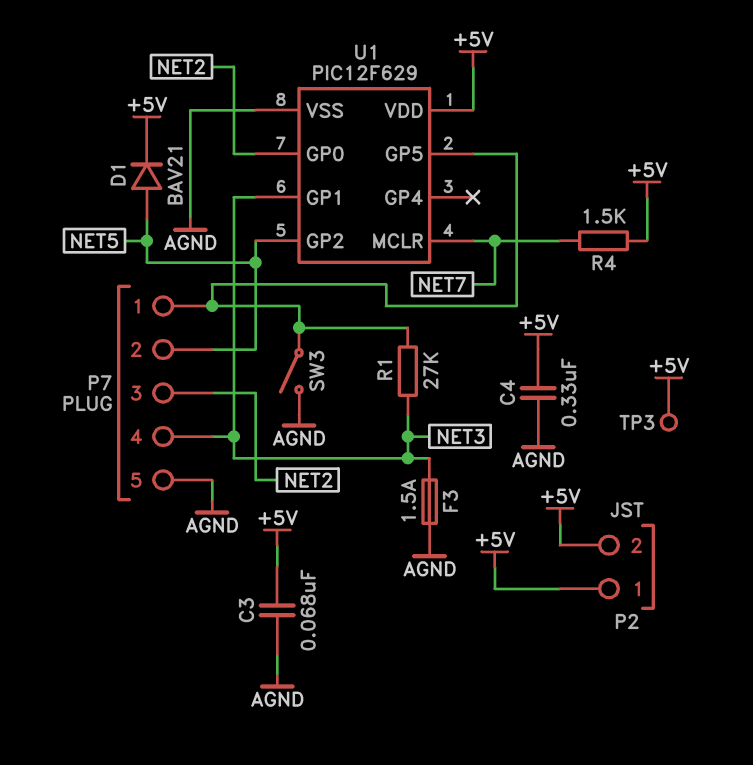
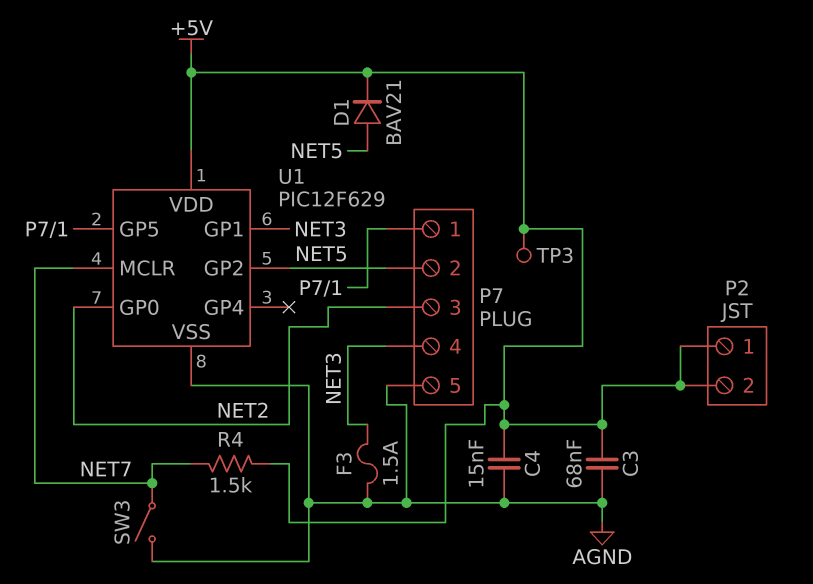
C4: 330nF (+5V, AGND) -> 15nF (+5V, AGND)
R1: 27k (NET3, P7/1) -> none
SW3: switch (AGND, P7/1) -> switch (AGND, NET7)

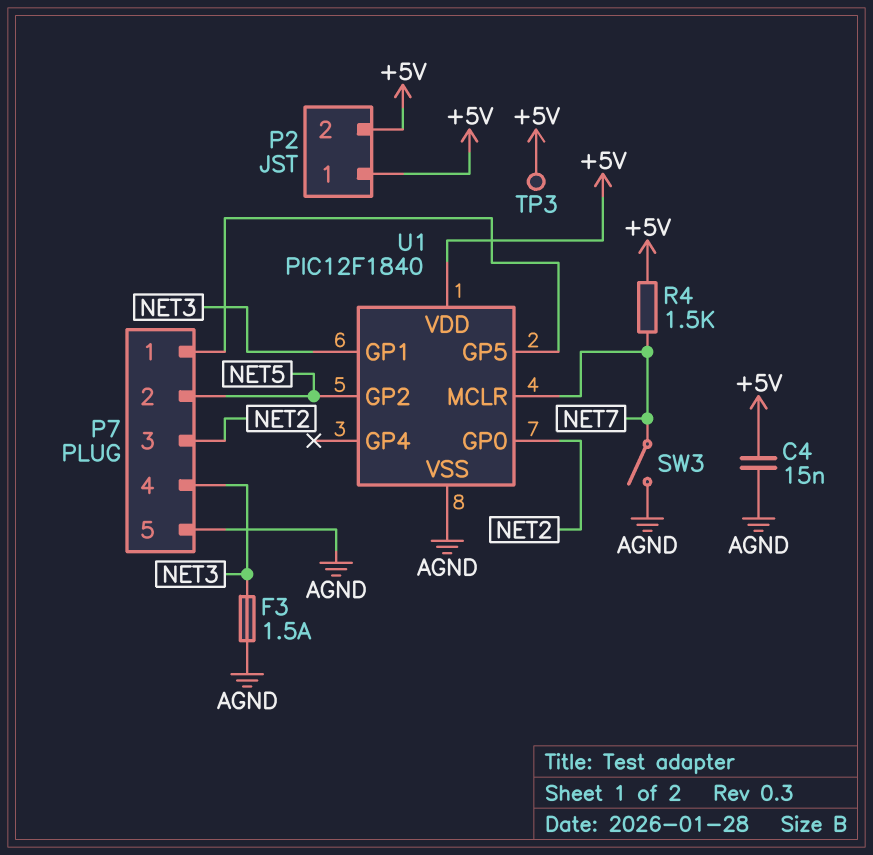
C3: 68nF (+5V, AGND) -> none
D1: diode BAV21 (A NET5, K +5V) -> none
U1: PIC12F629 -> PIC12F1840

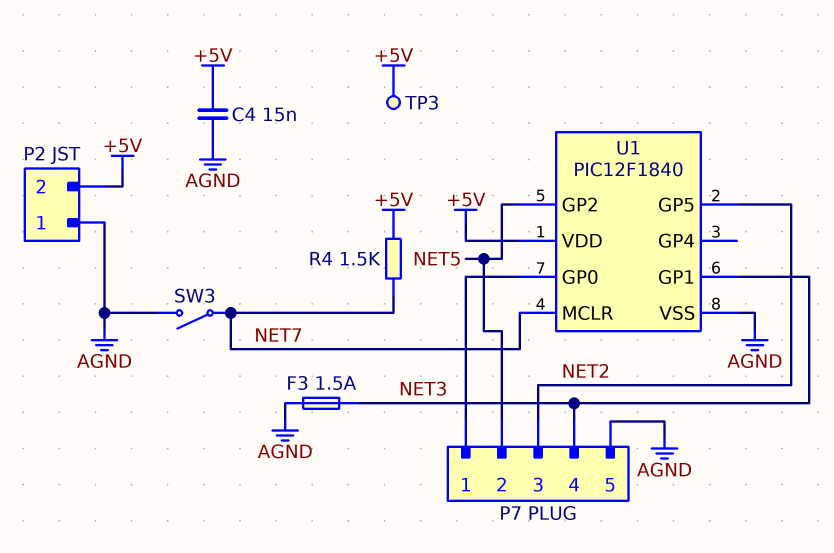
P2 pin 1: +5V -> AGND
U1 pin GP0: NET2 -> P7/1
U1 pin GP5: P7/1 -> NET2

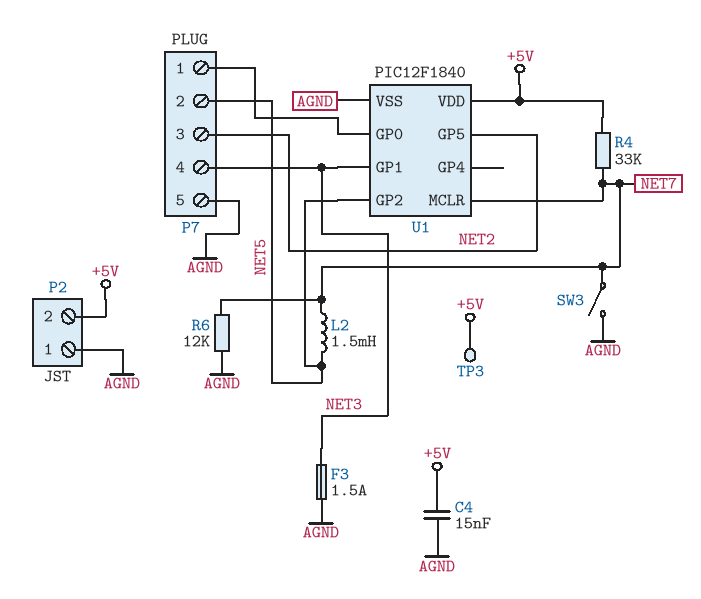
L2: none -> 1.5mH (NET5, NET7)
R4: 1.5k (+5V, NET7) -> 33k (+5V, NET7)
R6: none -> 12k (AGND, NET7)

